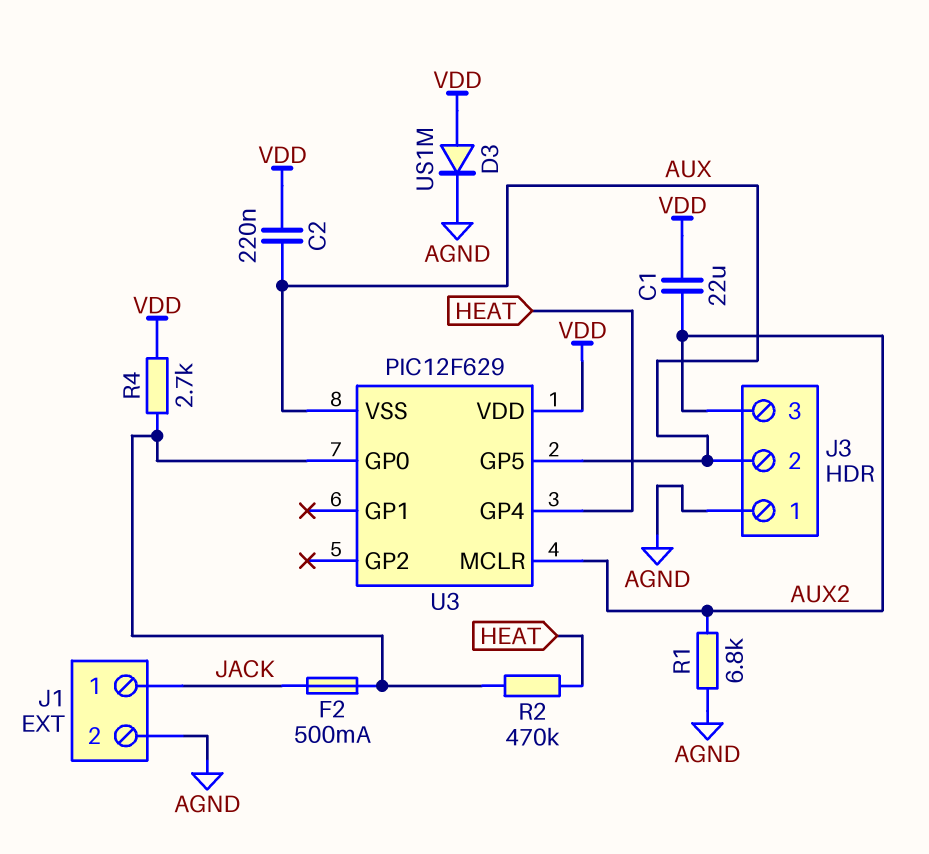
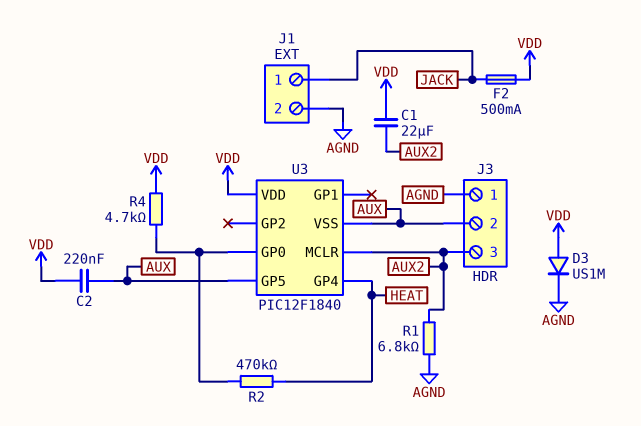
F2: 500mA (JACK, U3/GP0) -> 500mA (JACK, VDD)
R4: 2.7k (U3/GP0, VDD) -> 4.7k (U3/GP0, VDD)
U3: PIC12F629 -> PIC12F1840

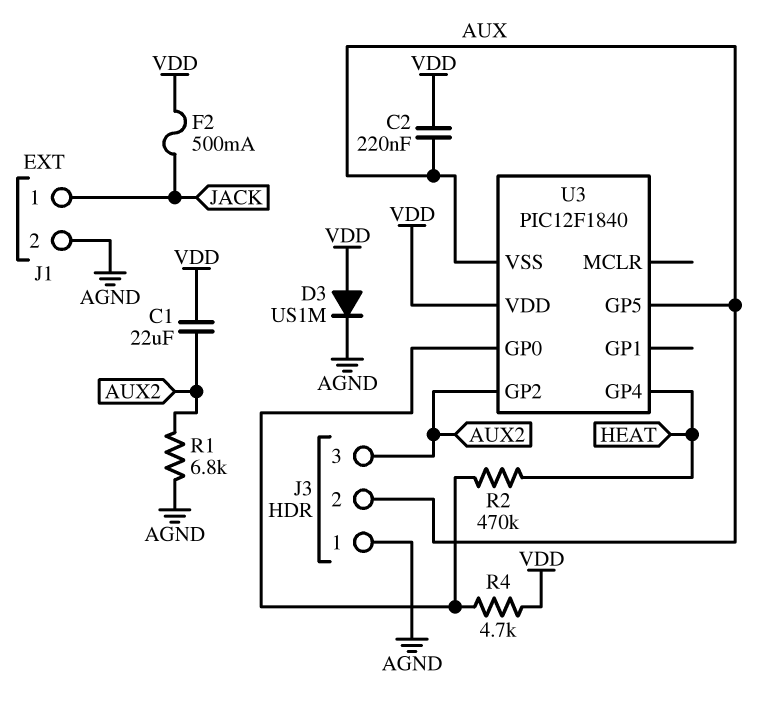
U3 pin GP2: none -> AUX2
U3 pin MCLR: AUX2 -> none

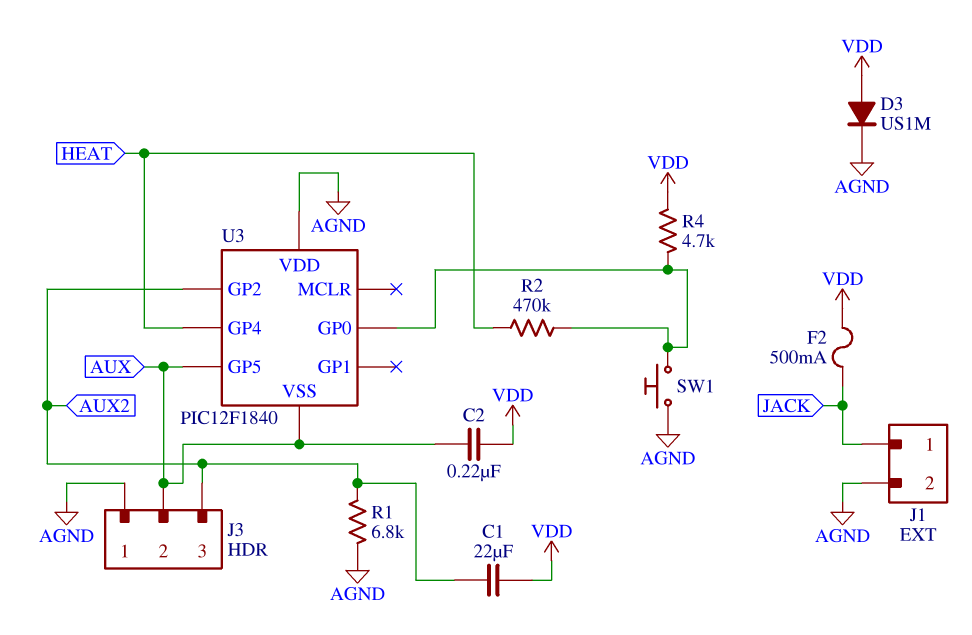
SW1: none -> button (AGND, U3/GP0)
U3 pin VDD: VDD -> AGND

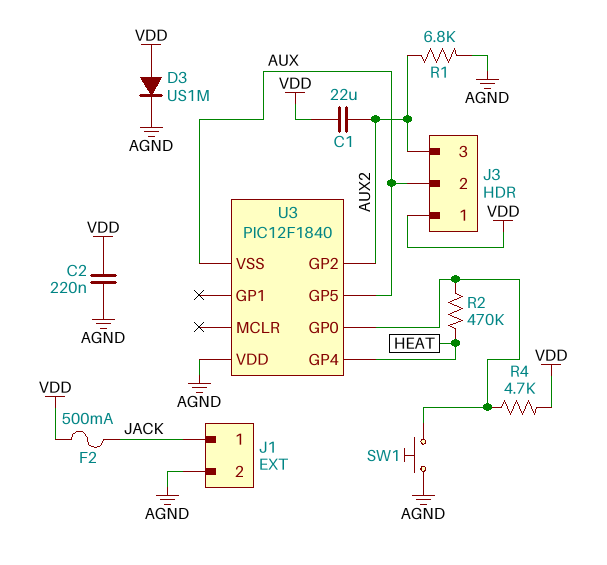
C2: 220nF (AUX, VDD) -> 220nF (AGND, VDD)
J3 pin 1: AGND -> VDD

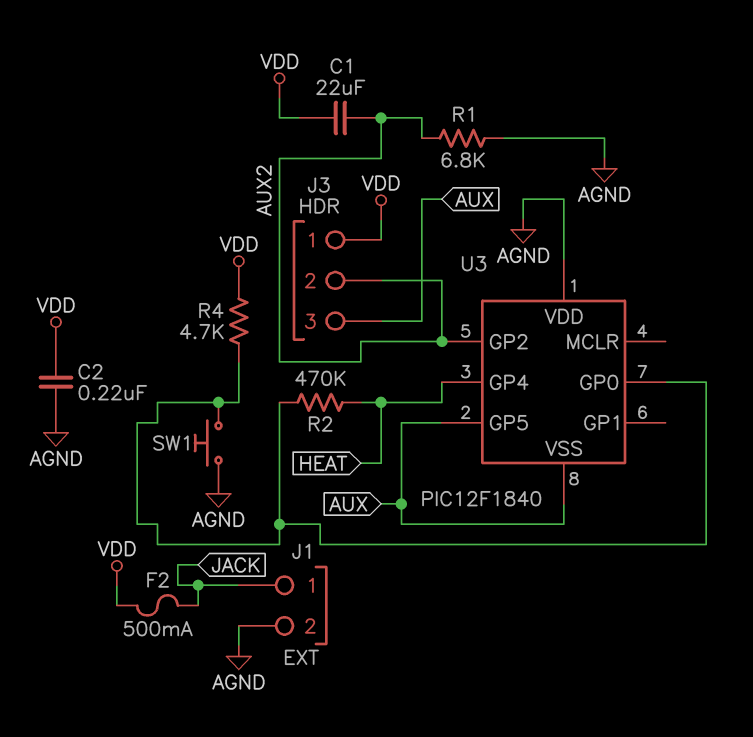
D3: diode US1M (A VDD, K AGND) -> none
J3 pin 2: AUX -> AUX2
J3 pin 3: AUX2 -> AUX

